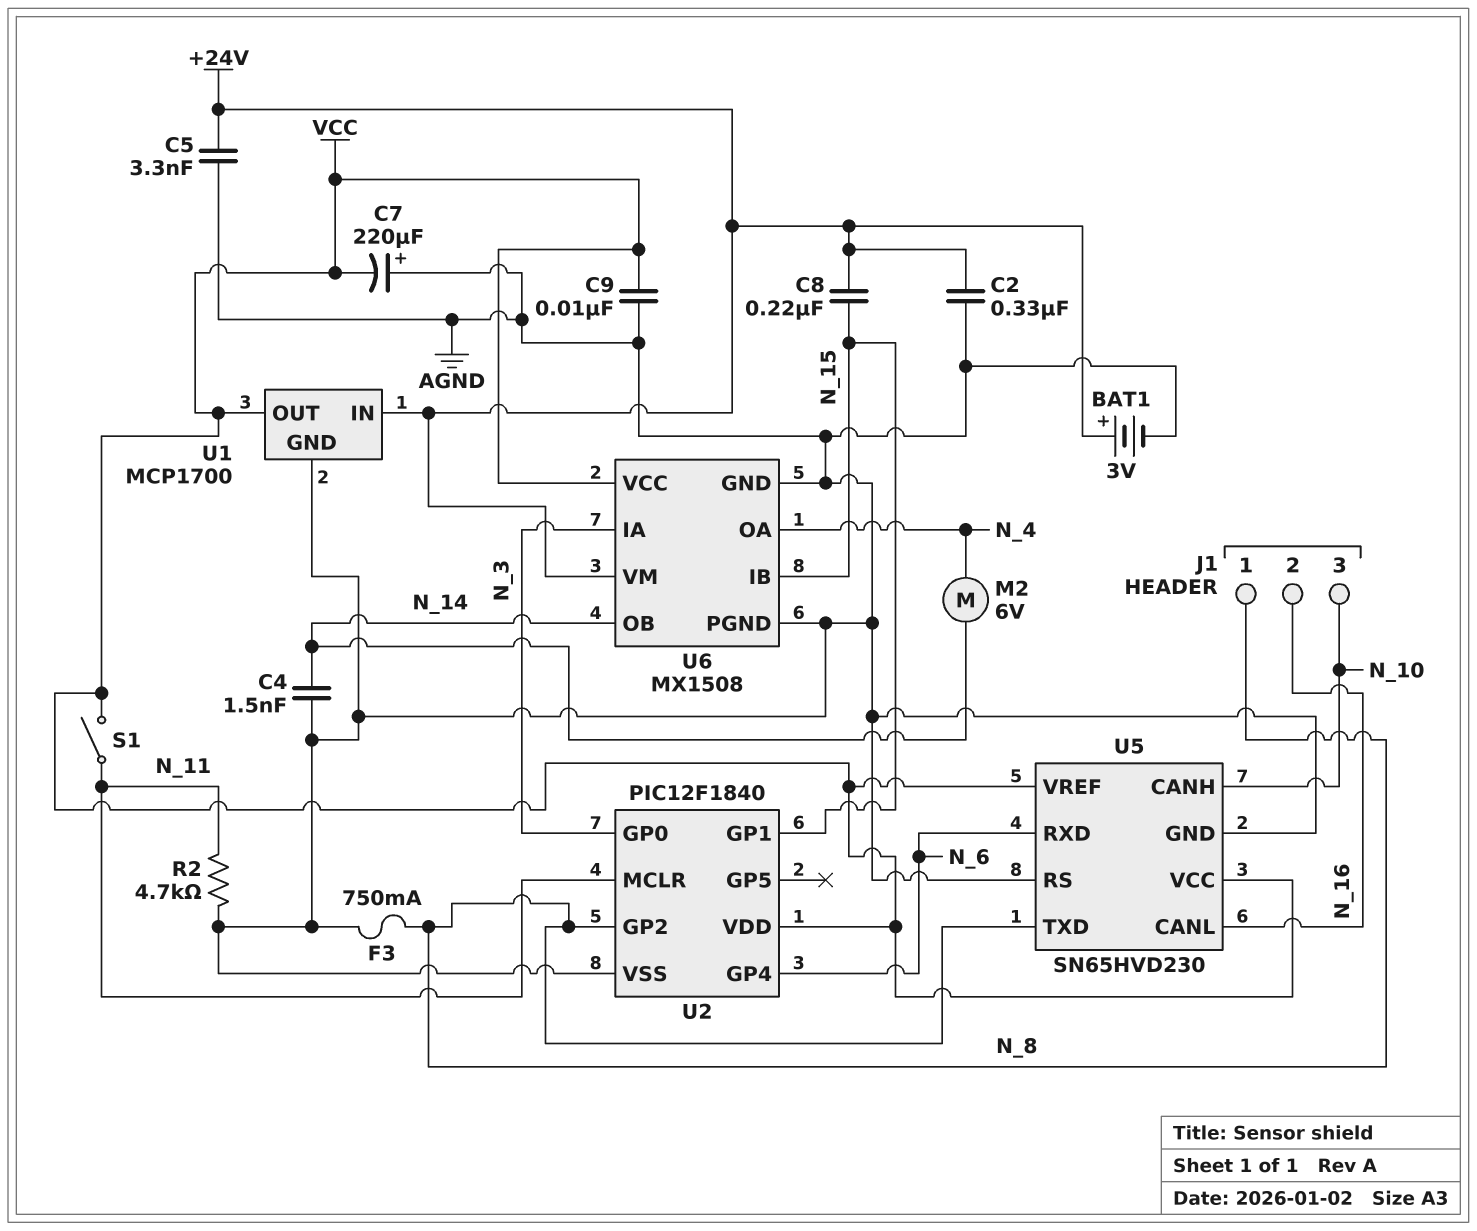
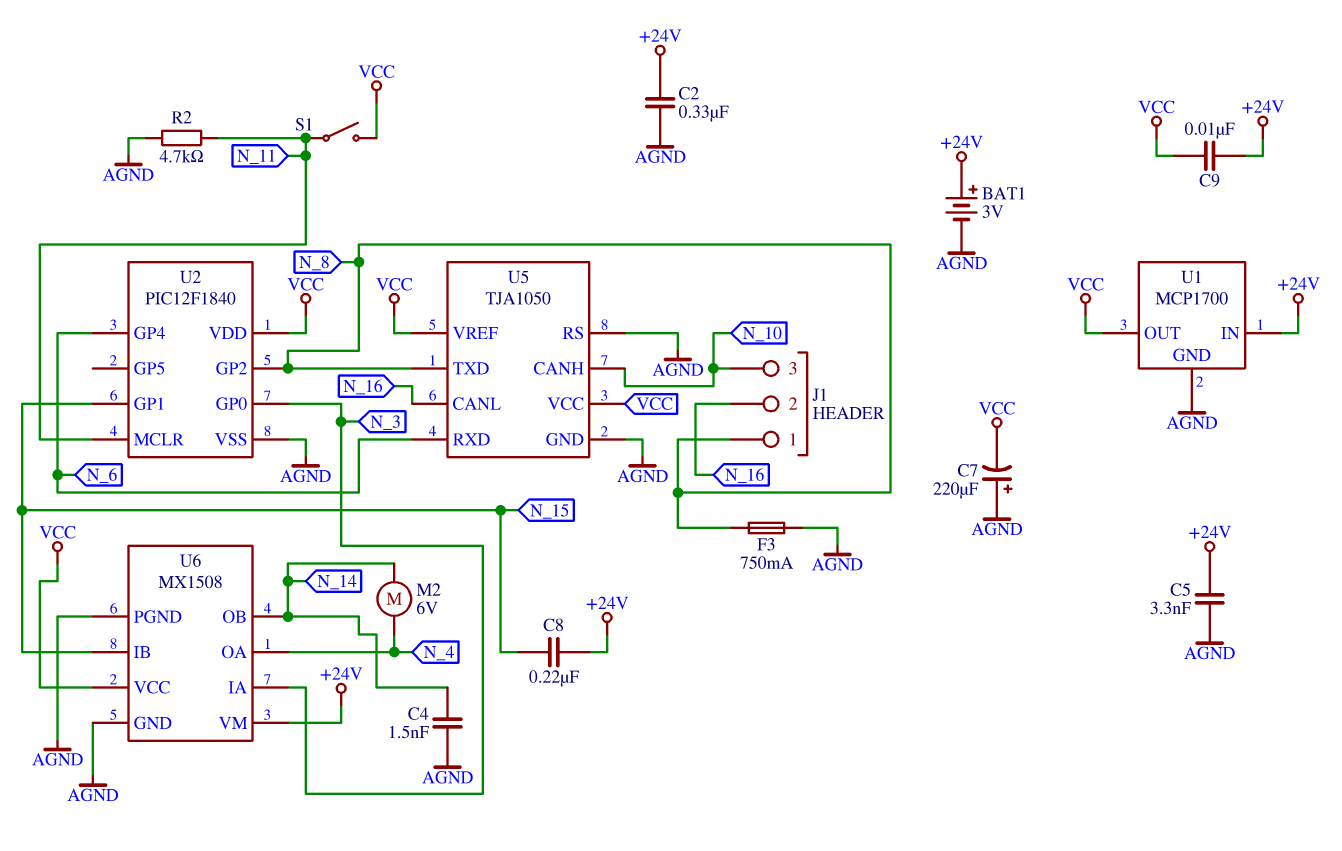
C9: 10nF (AGND, VCC) -> 10nF (+24V, VCC)
U5: SN65HVD230 -> TJA1050

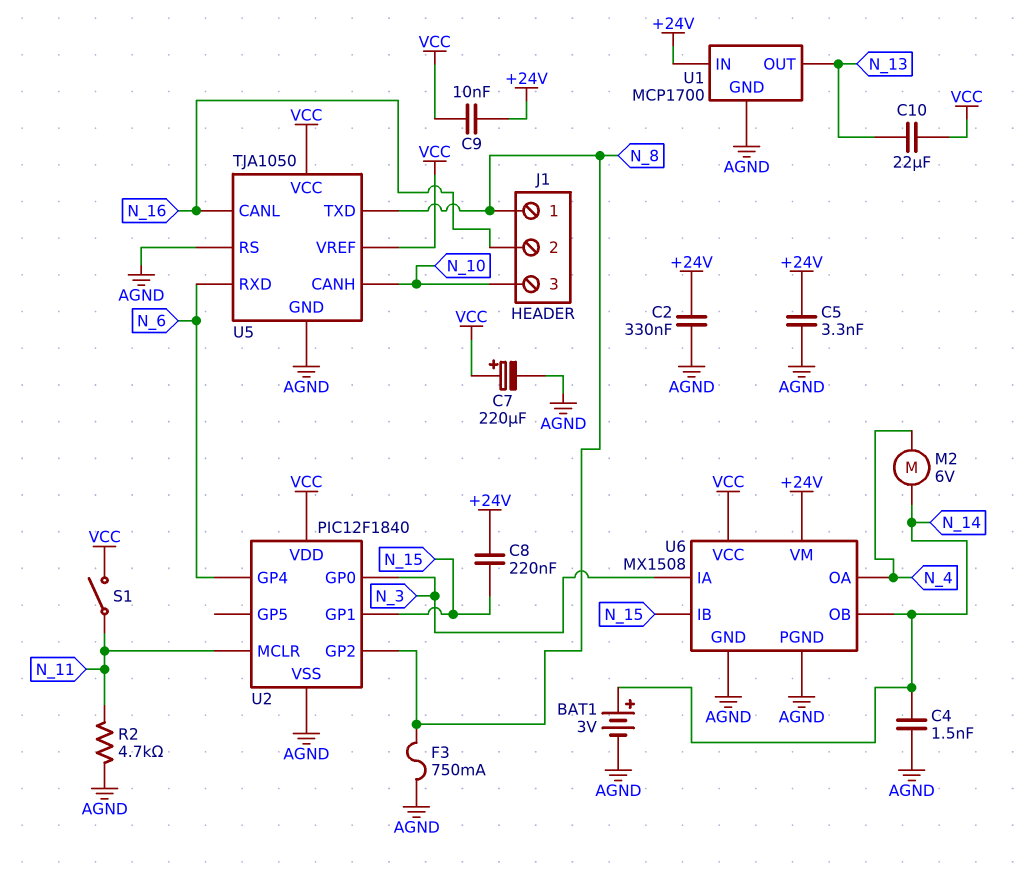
BAT1: 3V (plus +24V, minus AGND) -> 3V (plus N_14, minus AGND)
C7: 220uF (plus AGND, minus VCC) -> 220uF (plus VCC, minus AGND)
C10: none -> 22uF (N_13, VCC)
U1 pin OUT: VCC -> N_13

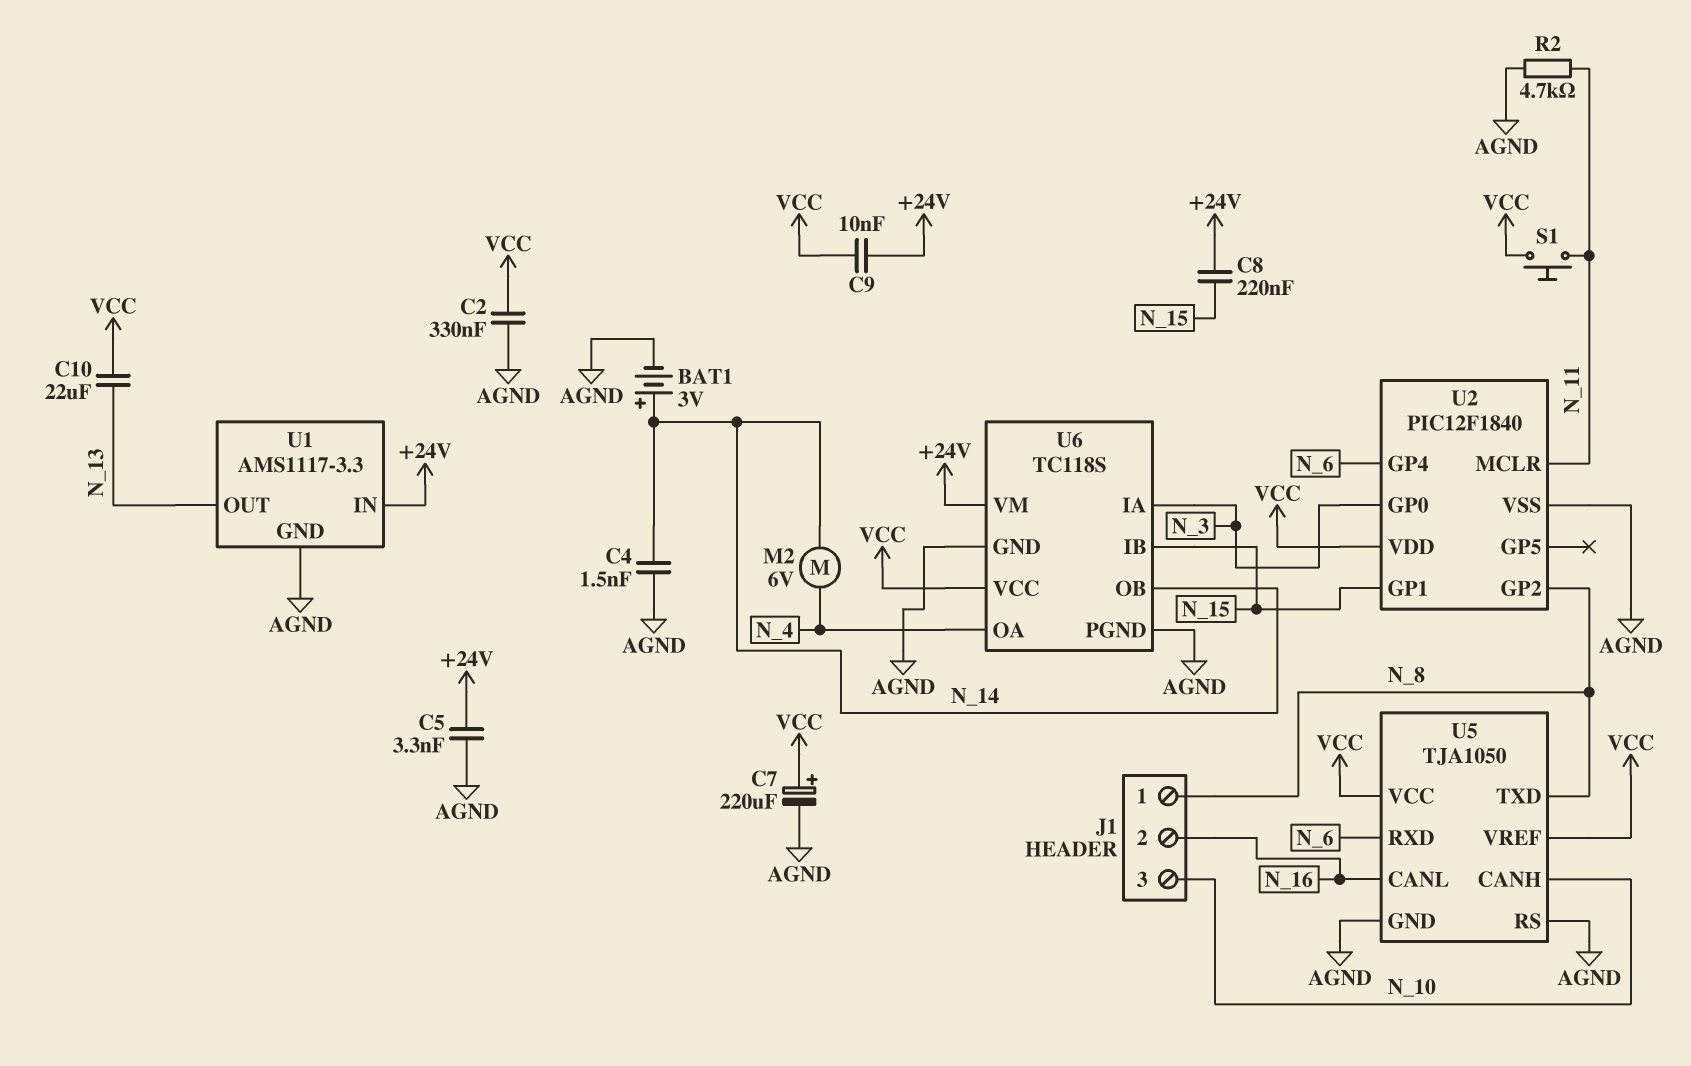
C2: 330nF (+24V, AGND) -> 330nF (AGND, VCC)
F3: 750mA (AGND, N_8) -> none
S1: switch (N_11, VCC) -> button (N_11, VCC)
U1: MCP1700 -> AMS1117-3.3
U6: MX1508 -> TC118S

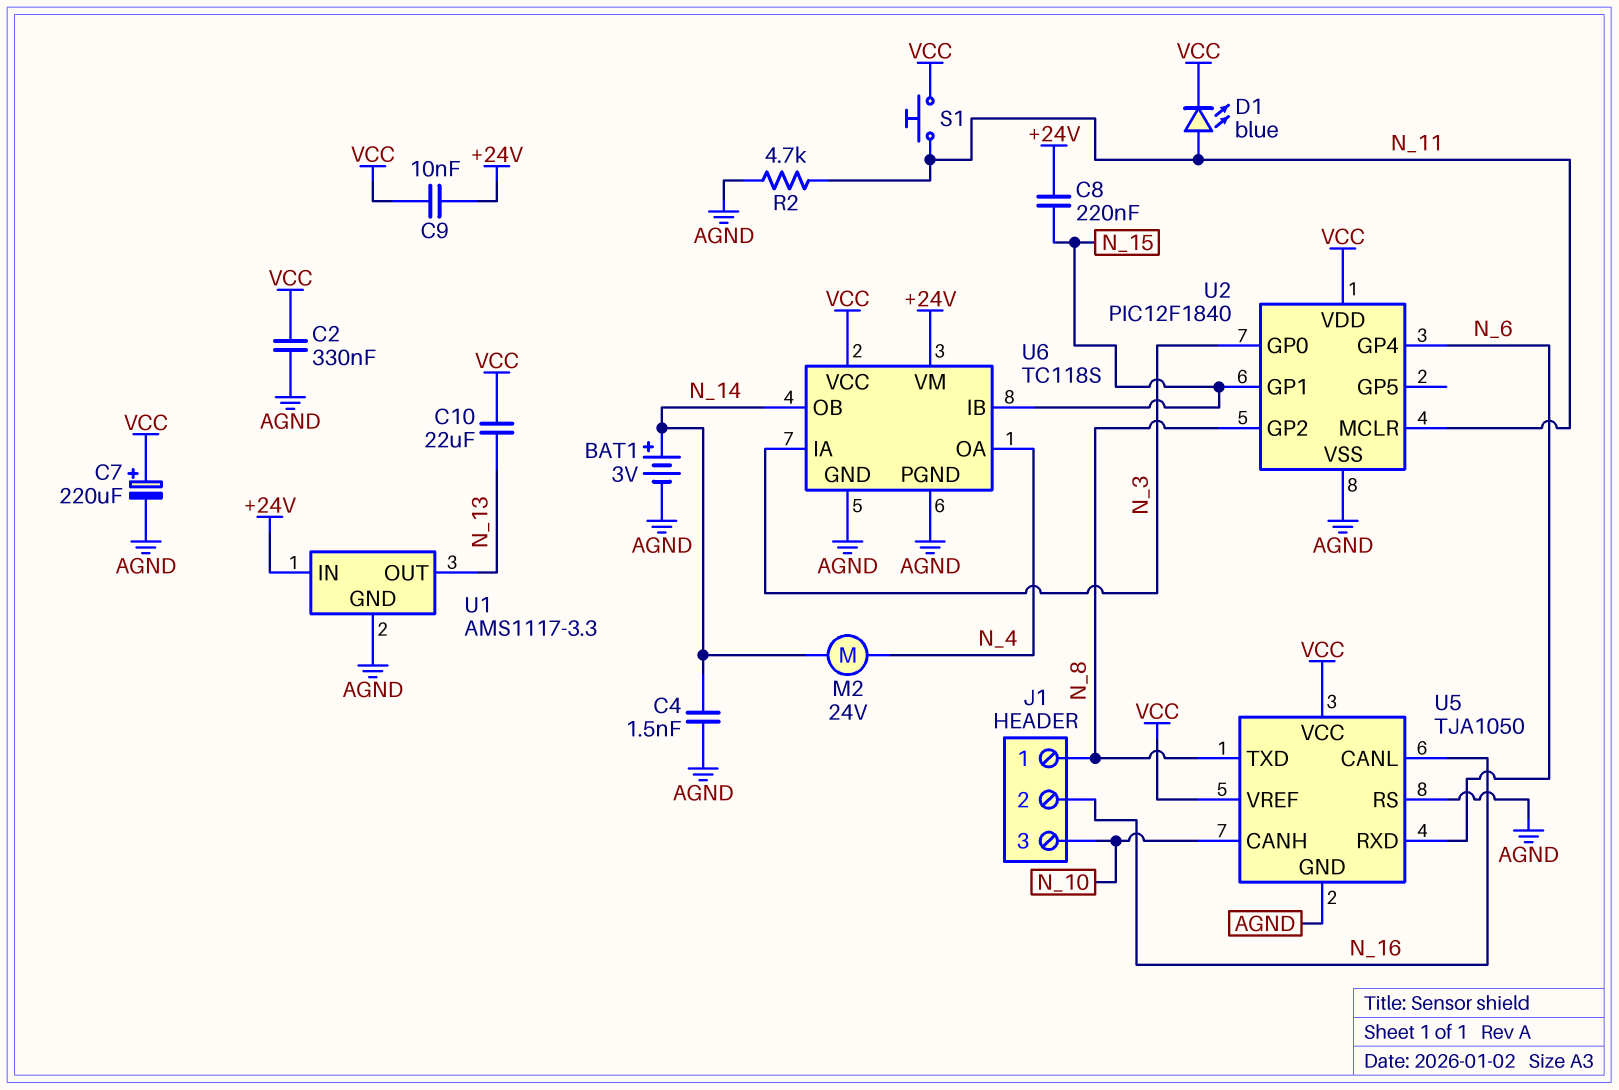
C5: 3.3nF (+24V, AGND) -> none
D1: none -> LED blue (A N_11, K VCC)
M2: motor 6V (N_4, N_14) -> motor 24V (N_4, N_14)

